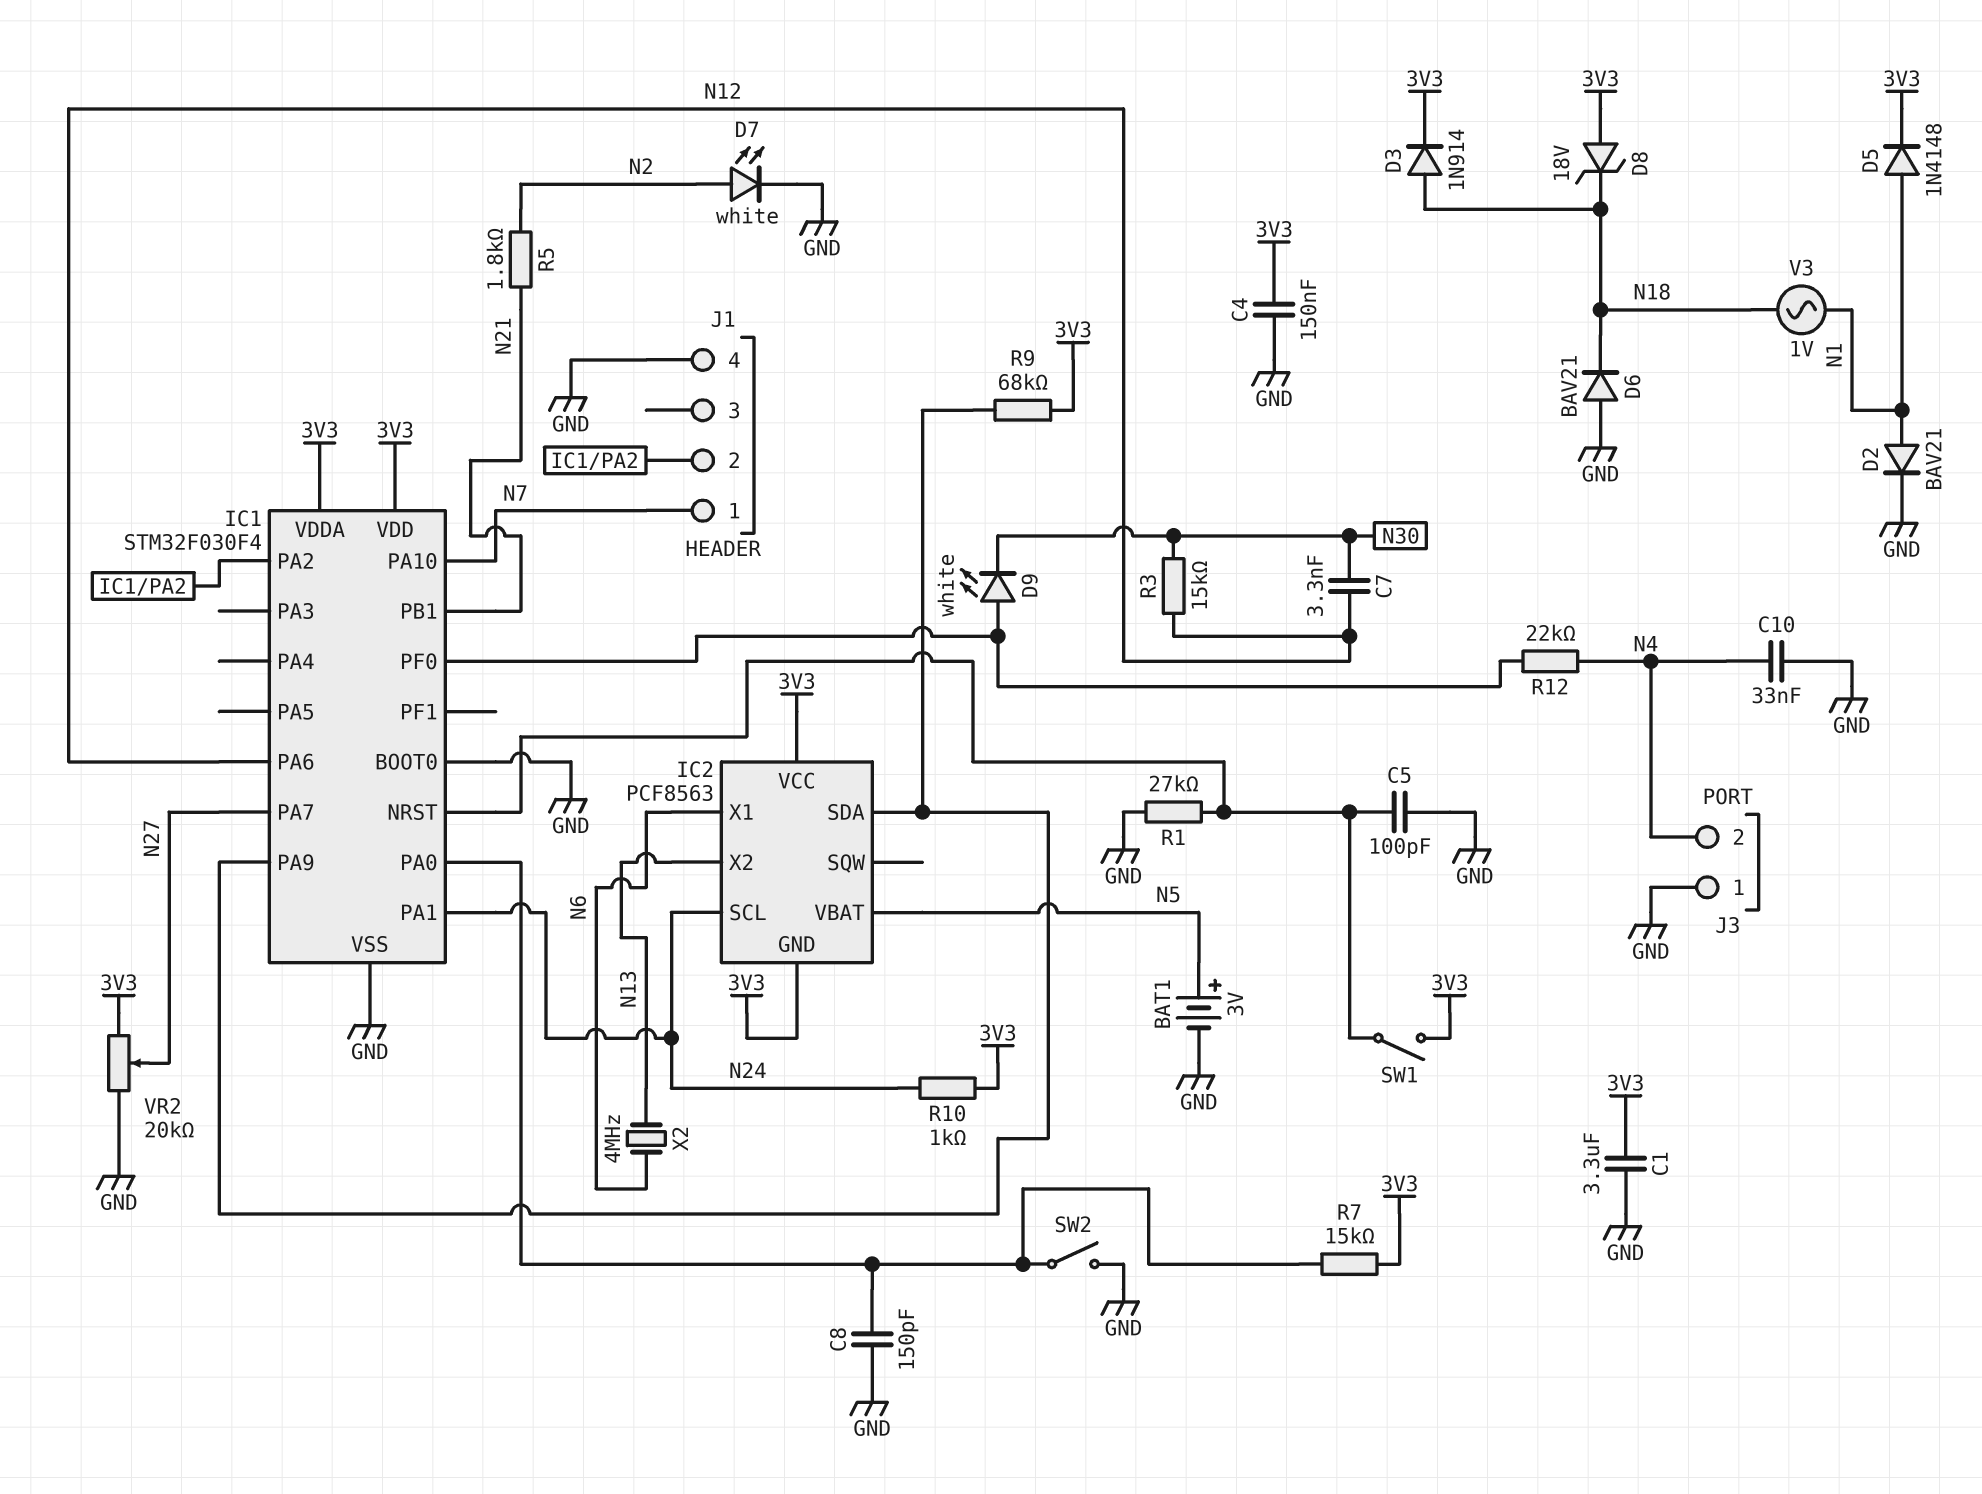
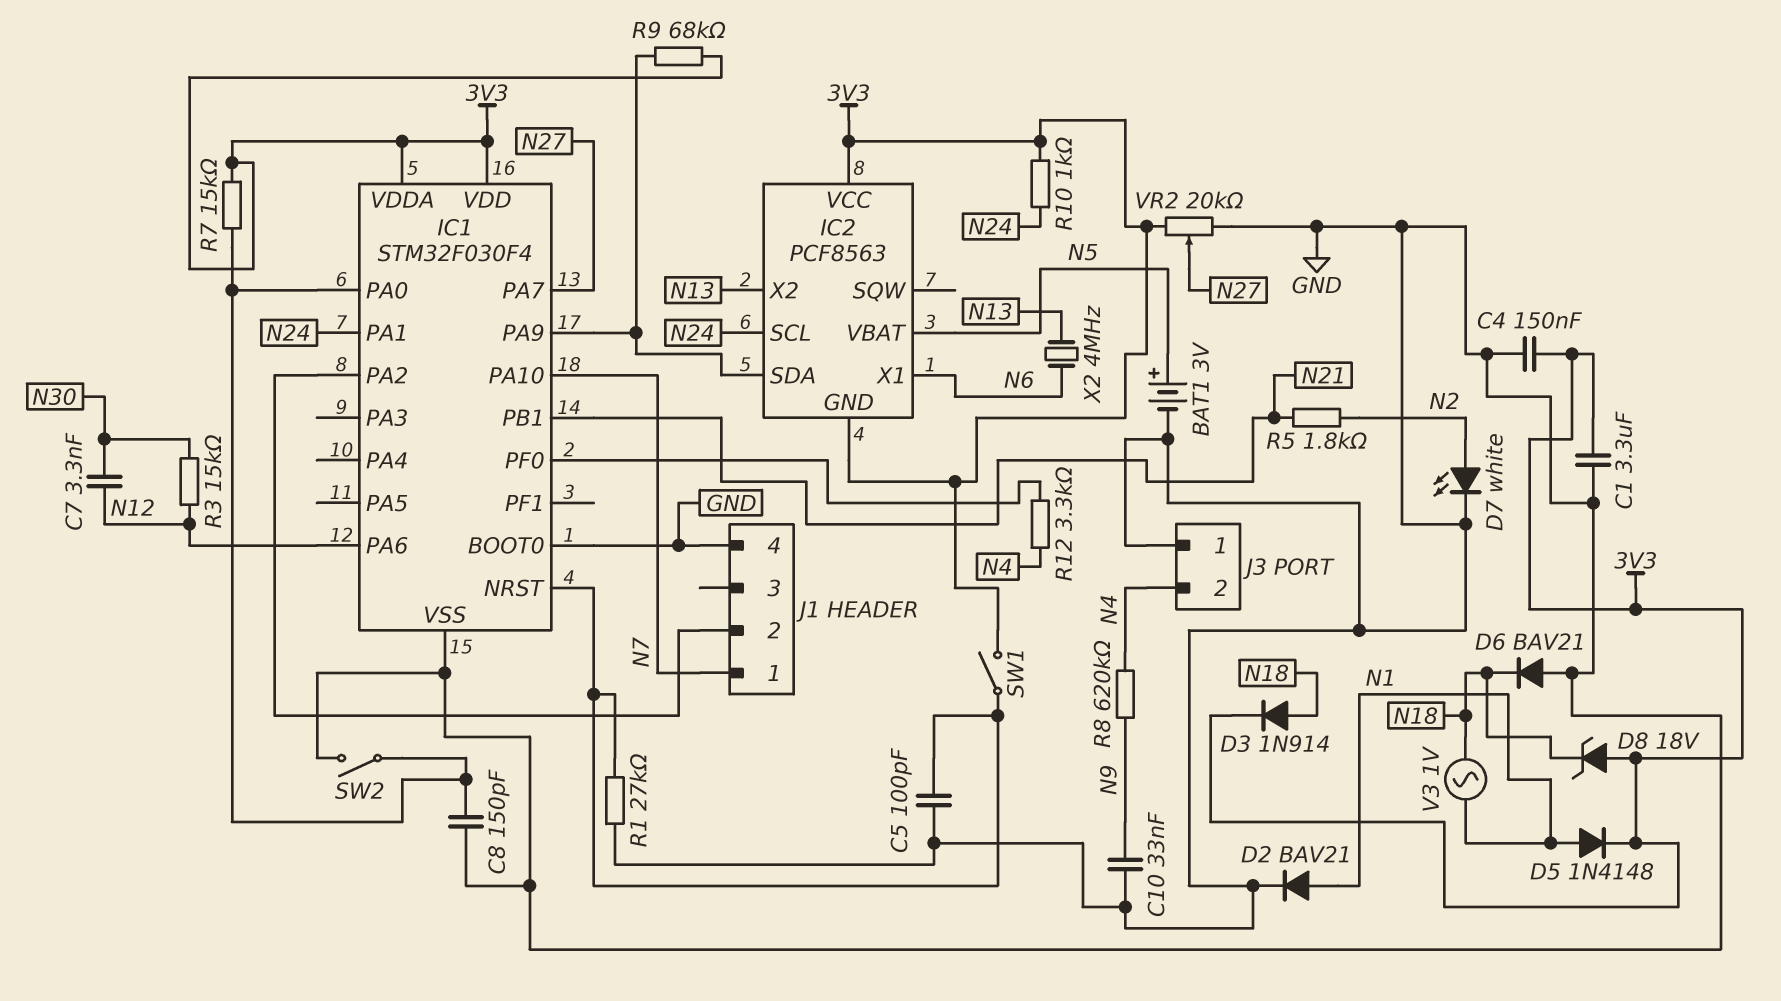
C10: 33nF (GND, N4) -> 33nF (GND, N9)
D9: LED white (A IC1/PF0, K N30) -> none
R8: none -> 620k (N4, N9)
R12: 22k (IC1/PF0, N4) -> 3.3k (IC1/PF0, N4)

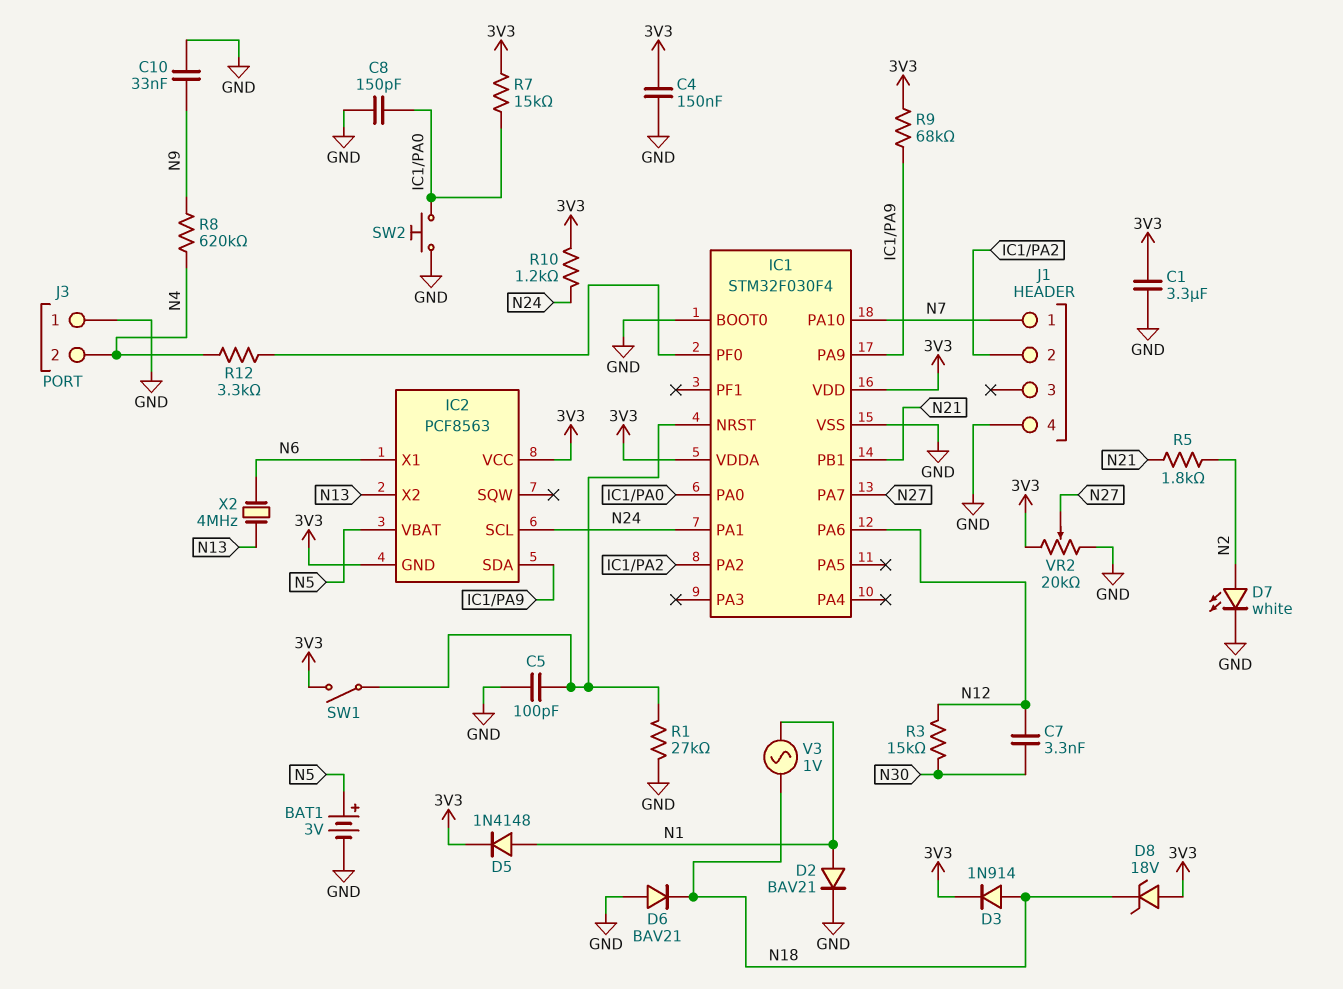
R10: 1k (3V3, N24) -> 1.2k (3V3, N24)
SW2: switch (GND, IC1/PA0) -> button (GND, IC1/PA0)

